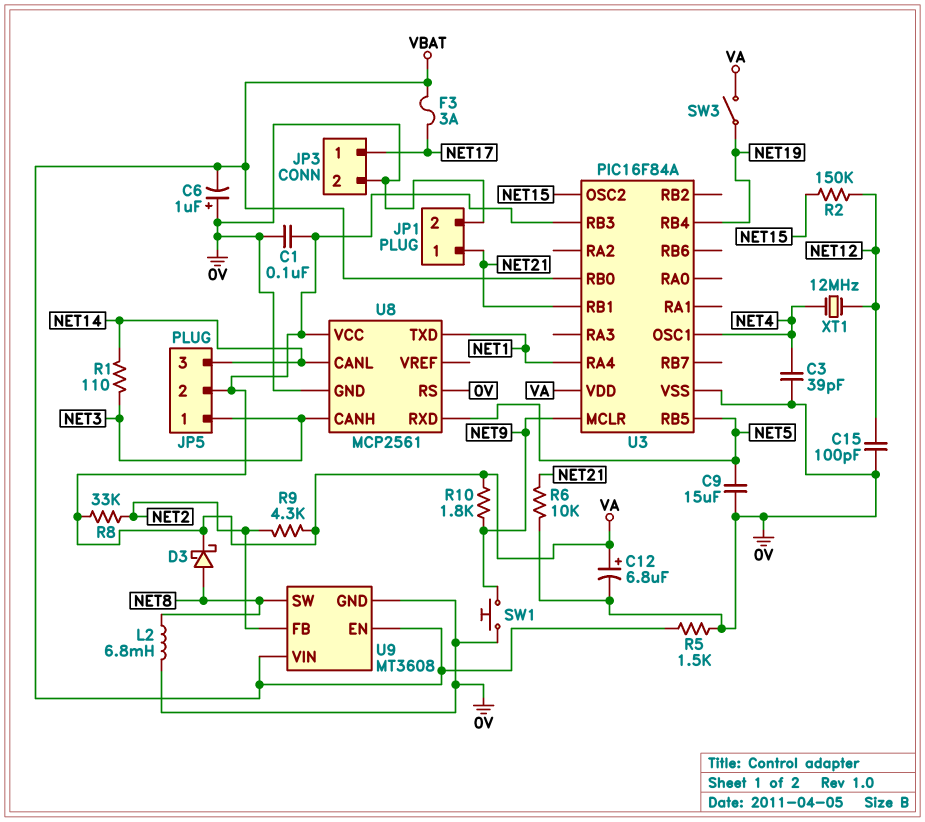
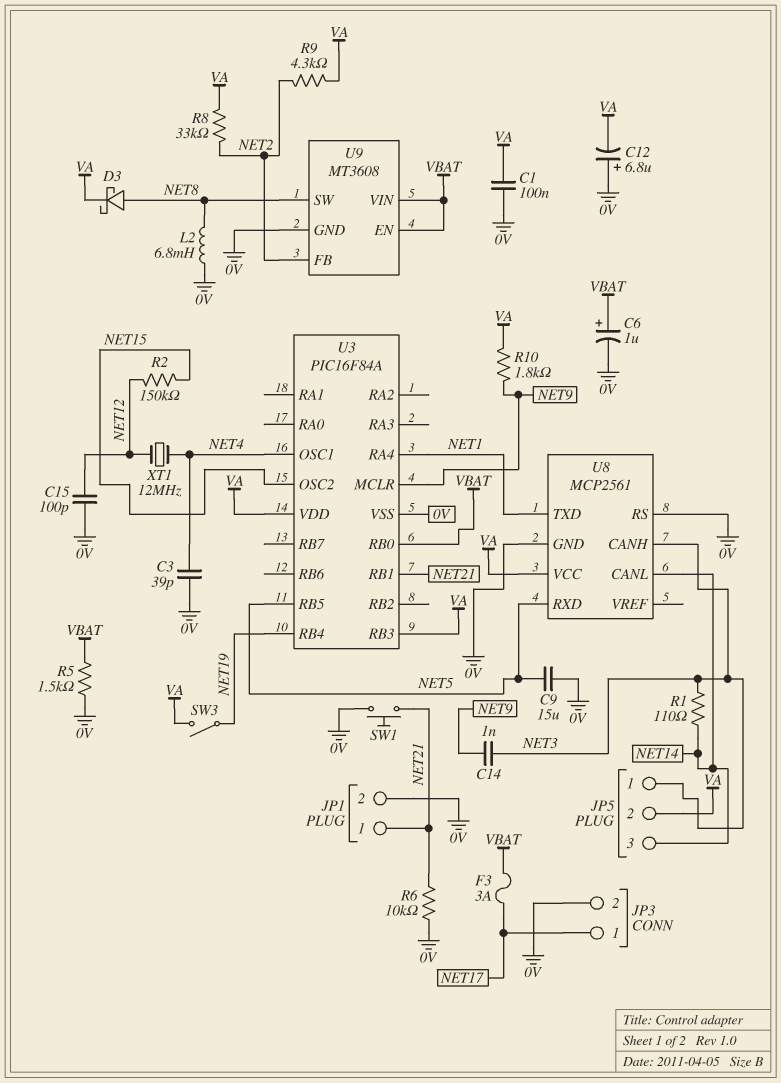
C6: 1uF (plus 0V, minus VBAT) -> 1uF (plus VBAT, minus 0V)
C12: 6.8uF (plus VA, minus 0V) -> 6.8uF (plus 0V, minus VA)
C14: none -> 1nF (NET3, NET9)
SW1: button (0V, NET9) -> button (0V, NET21)

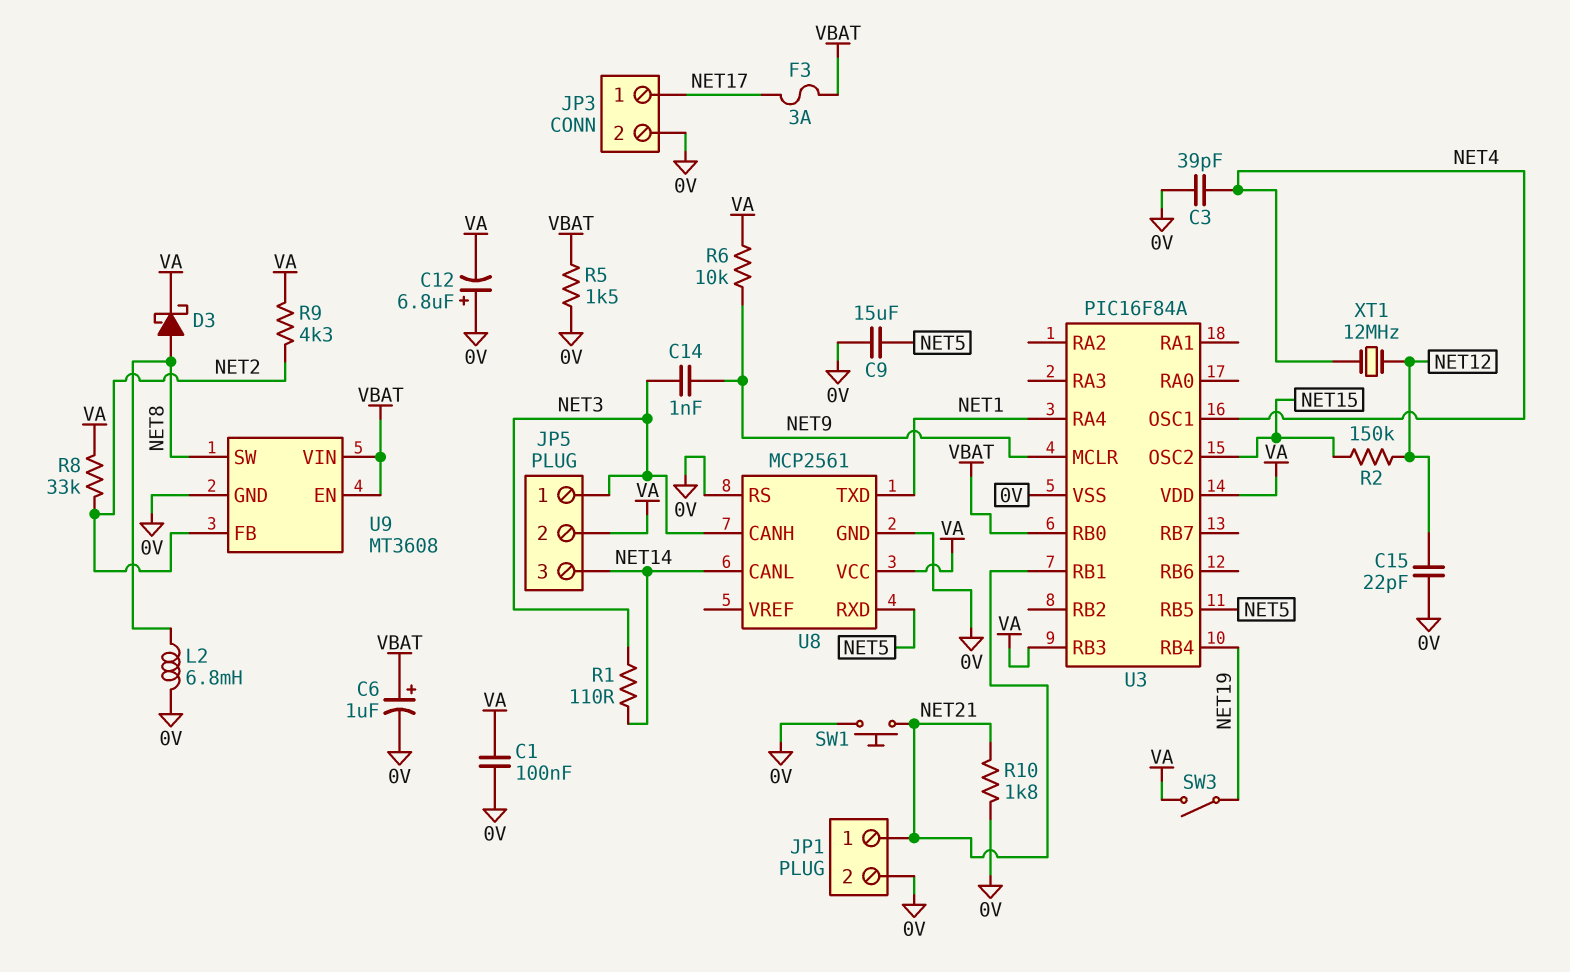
C15: 100pF (0V, NET12) -> 22pF (0V, NET12)
R6: 10k (0V, NET21) -> 10k (NET9, VA)
R10: 1.8k (NET9, VA) -> 1.8k (0V, NET21)

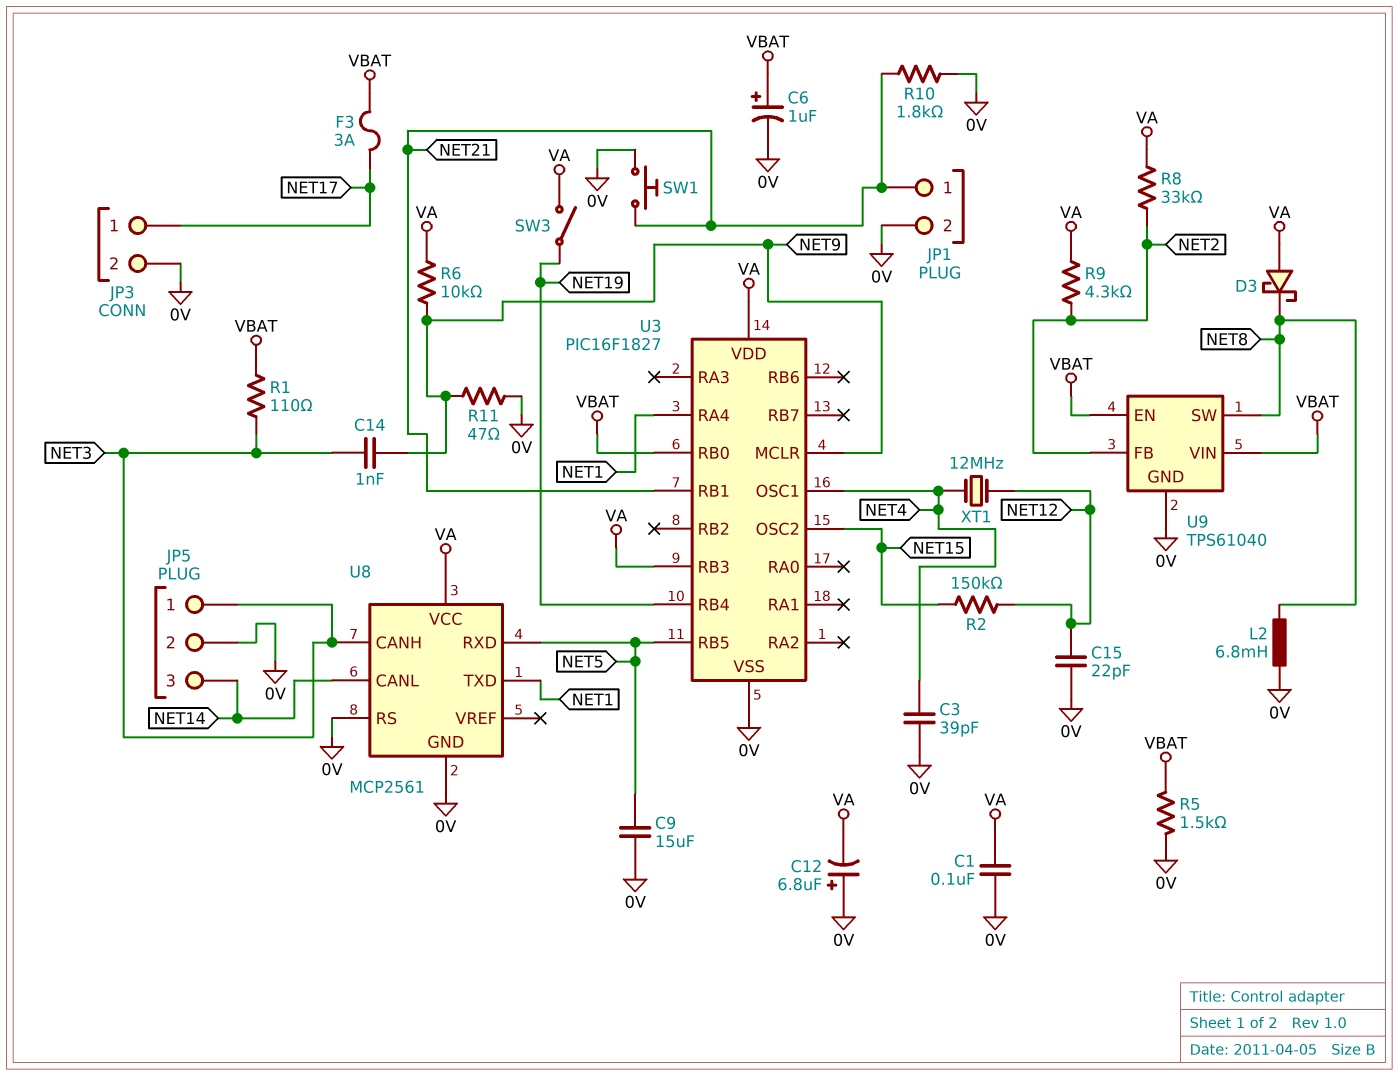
D3: schottky (A NET8, K VA) -> schottky (A VA, K NET8)
JP5 pin 2: VA -> 0V
R1: 110 (NET3, NET14) -> 110 (NET3, VBAT)
R11: none -> 47 (0V, NET9)
U3: PIC16F84A -> PIC16F1827
U9: MT3608 -> TPS61040

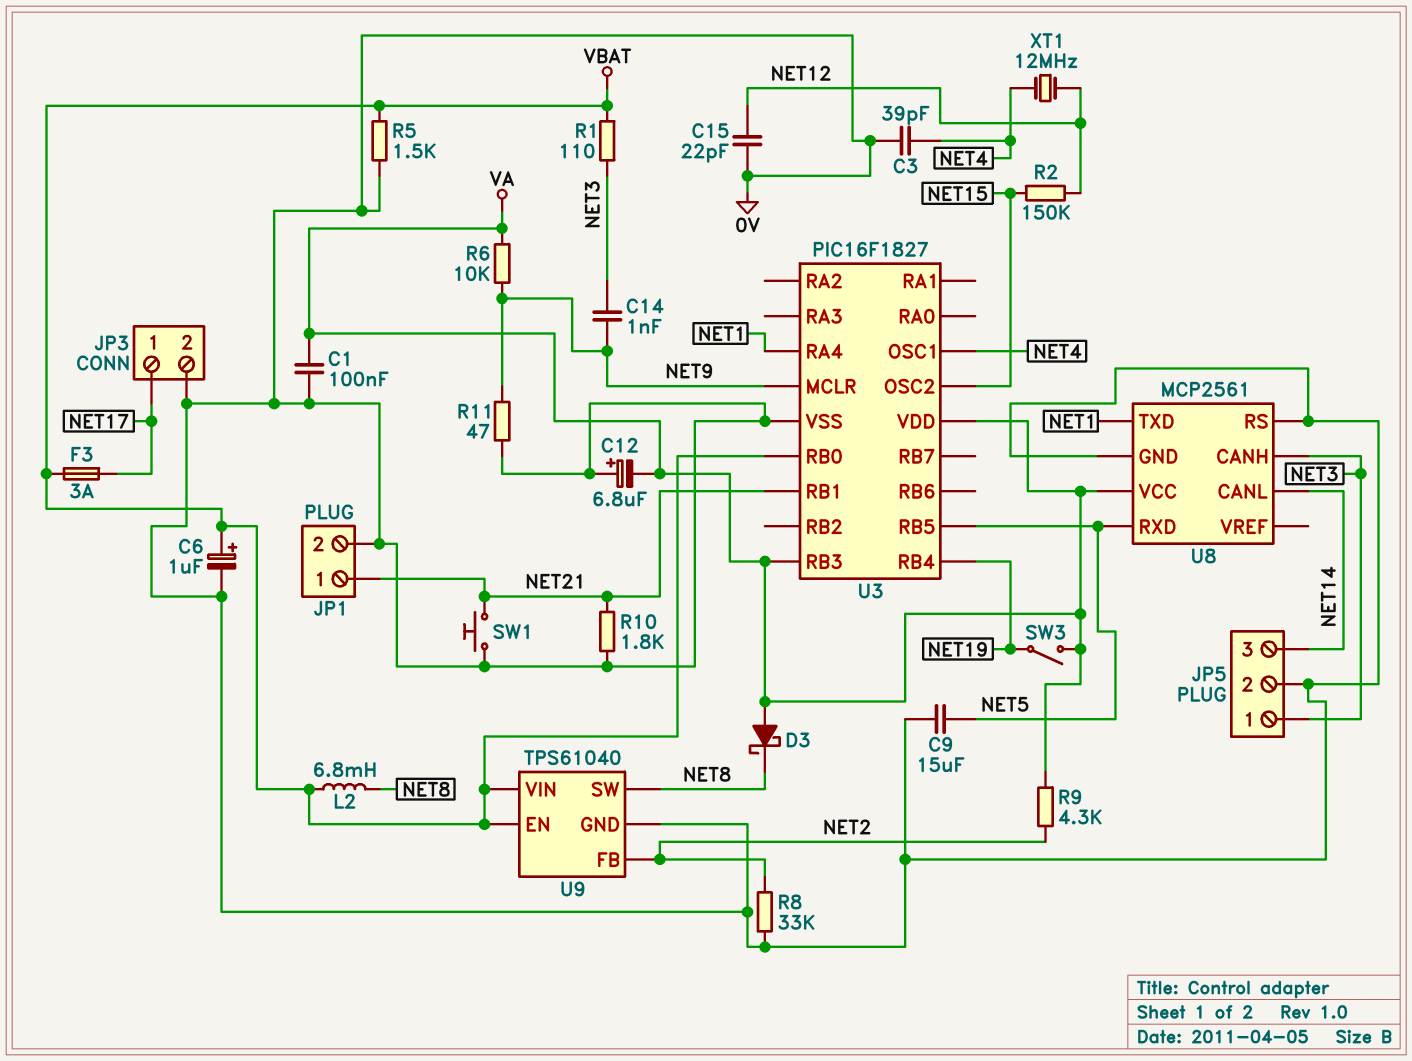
L2: 6.8mH (0V, NET8) -> 6.8mH (NET8, VBAT)
R8: 33k (NET2, VA) -> 33k (0V, NET2)

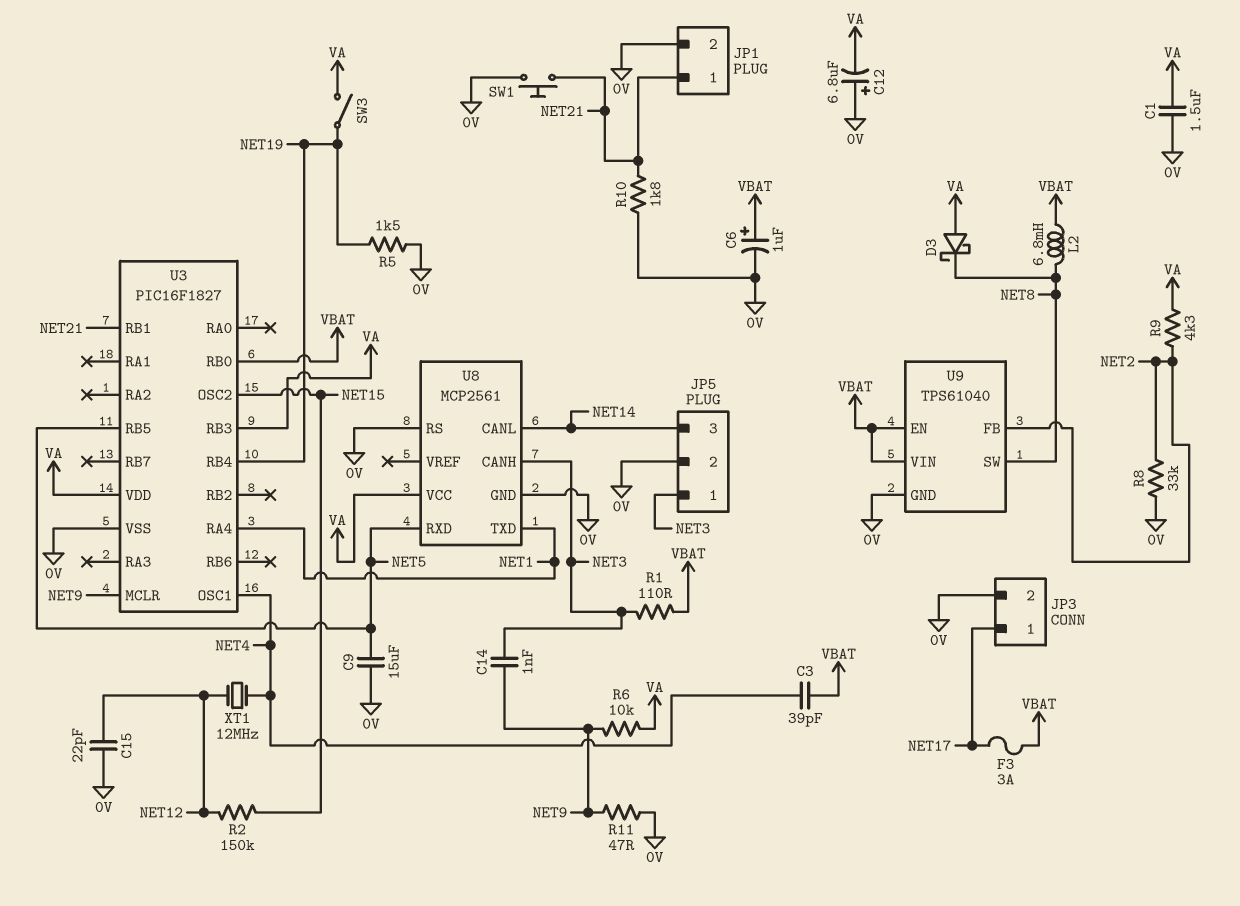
C1: 100nF (0V, VA) -> 1.5uF (0V, VA)
C3: 39pF (0V, NET4) -> 39pF (NET4, VBAT)
R5: 1.5k (0V, VBAT) -> 1.5k (0V, NET19)

